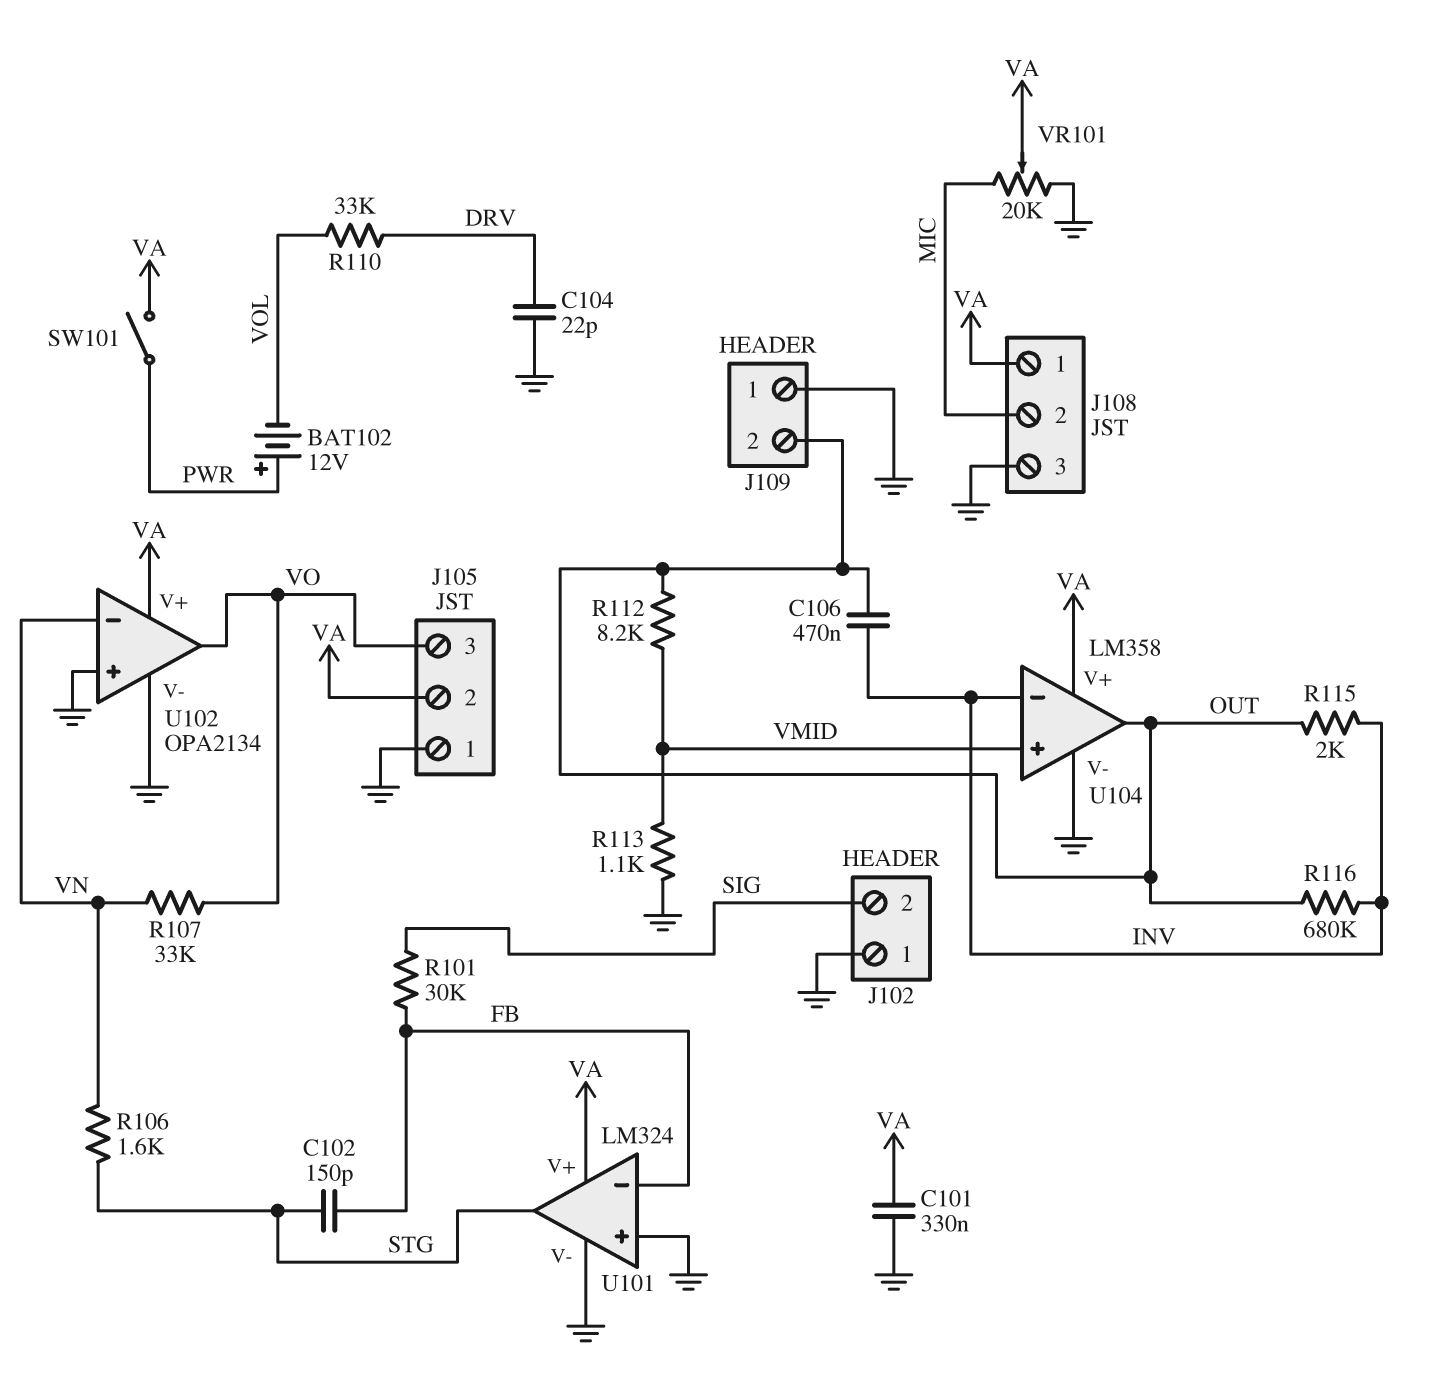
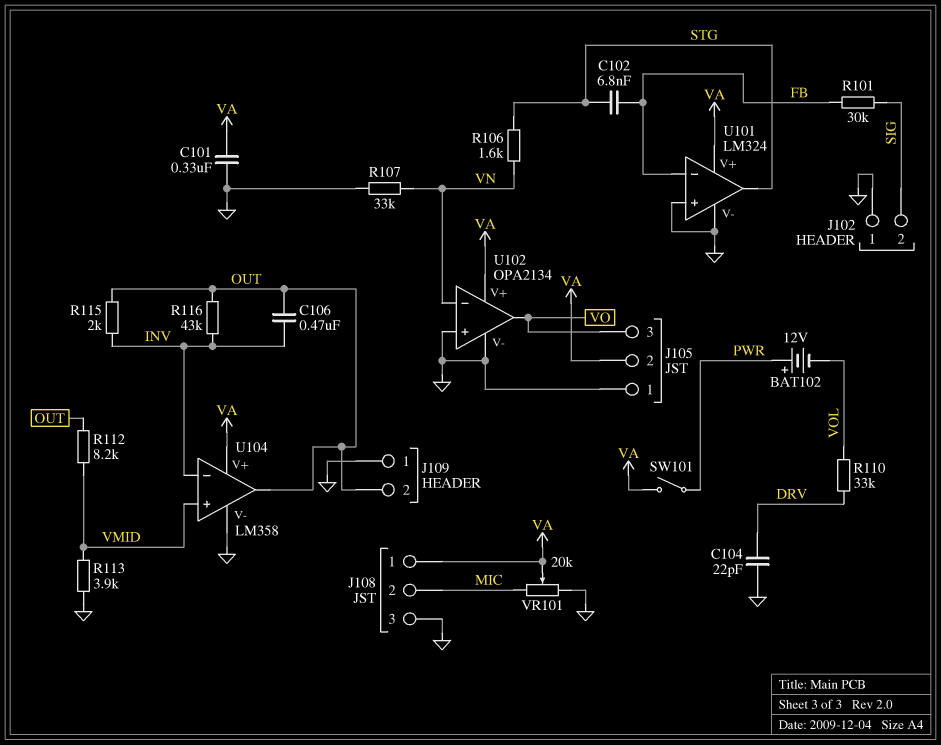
C102: 150pF (FB, STG) -> 6.8nF (FB, STG)
R107: 33k (VN, VO) -> 33k (GND, VN)
R113: 1.1k (GND, VMID) -> 3.9k (GND, VMID)
R116: 680k (INV, OUT) -> 43k (INV, OUT)

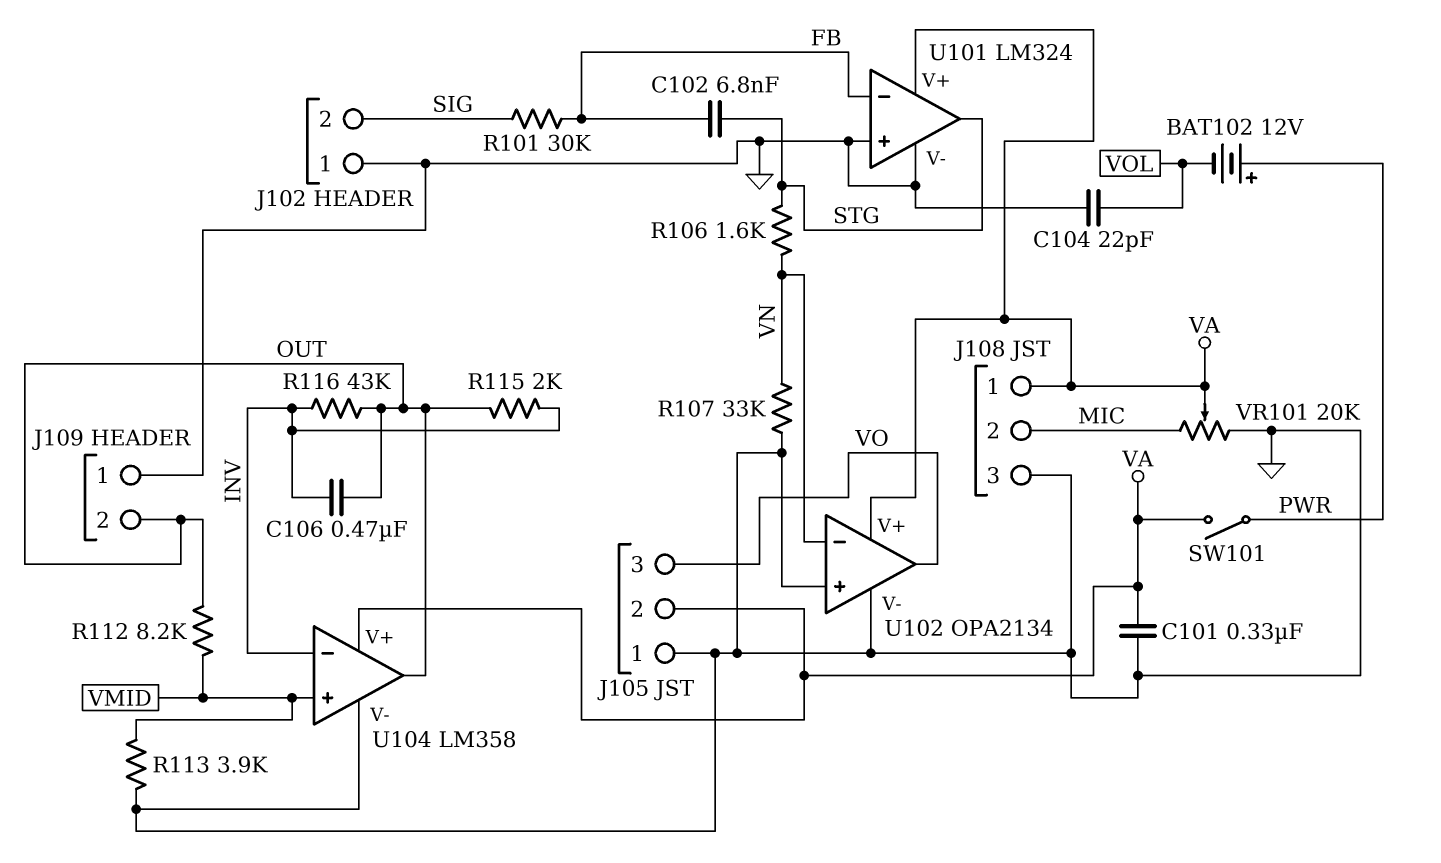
C104: 22pF (DRV, GND) -> 22pF (GND, VOL)
R110: 33k (DRV, VOL) -> none

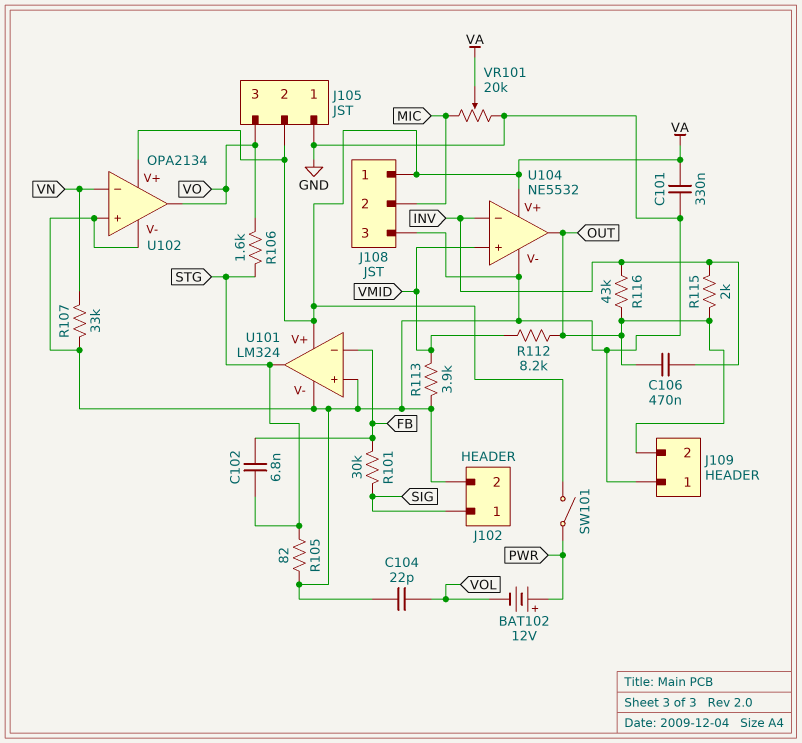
J102 pin 1: GND -> SIG
J102 pin 2: SIG -> GND
R105: none -> 82 (GND, STG)
R106: 1.6k (STG, VN) -> 1.6k (STG, VO)
U104: LM358 -> NE5532

